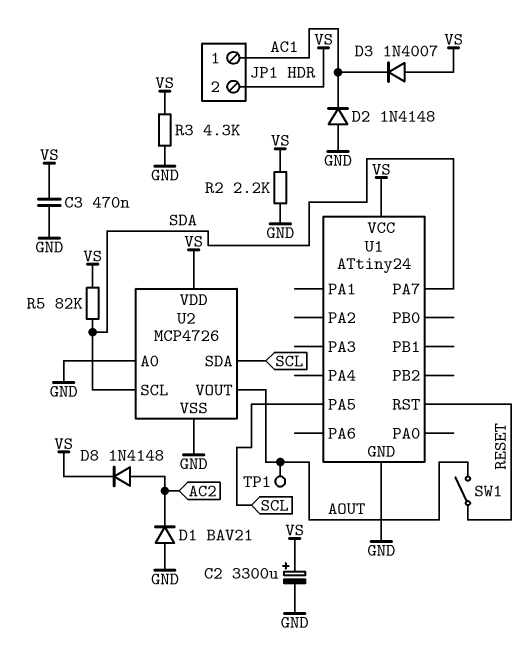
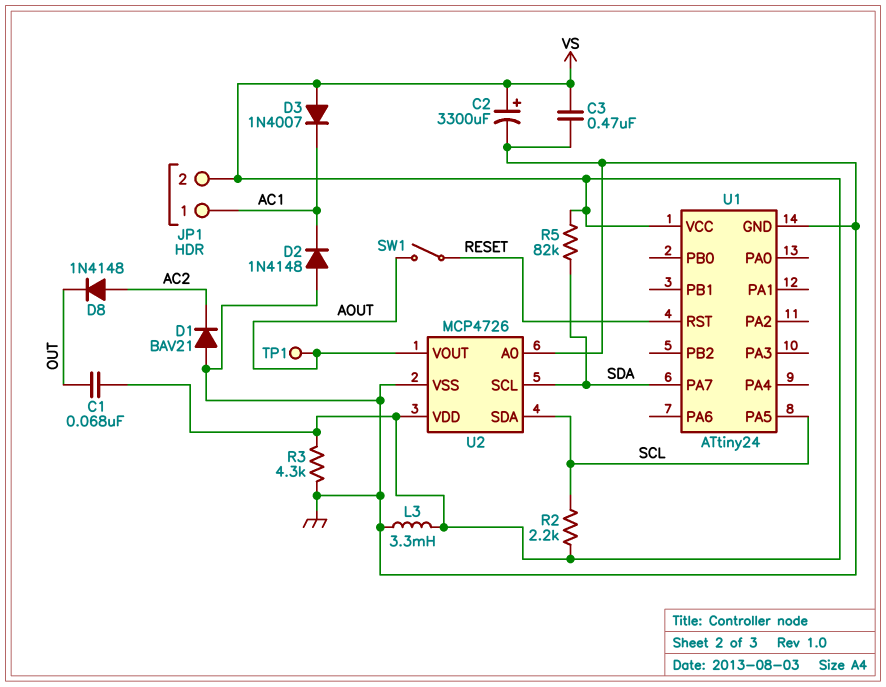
C1: none -> 68nF (OUT, VS)
D8: diode 1N4148 (A AC2, K VS) -> diode 1N4148 (A AC2, K OUT)
L3: none -> 3.3mH (GND, VS)
R2: 2.2k (GND, VS) -> 2.2k (SCL, VS)

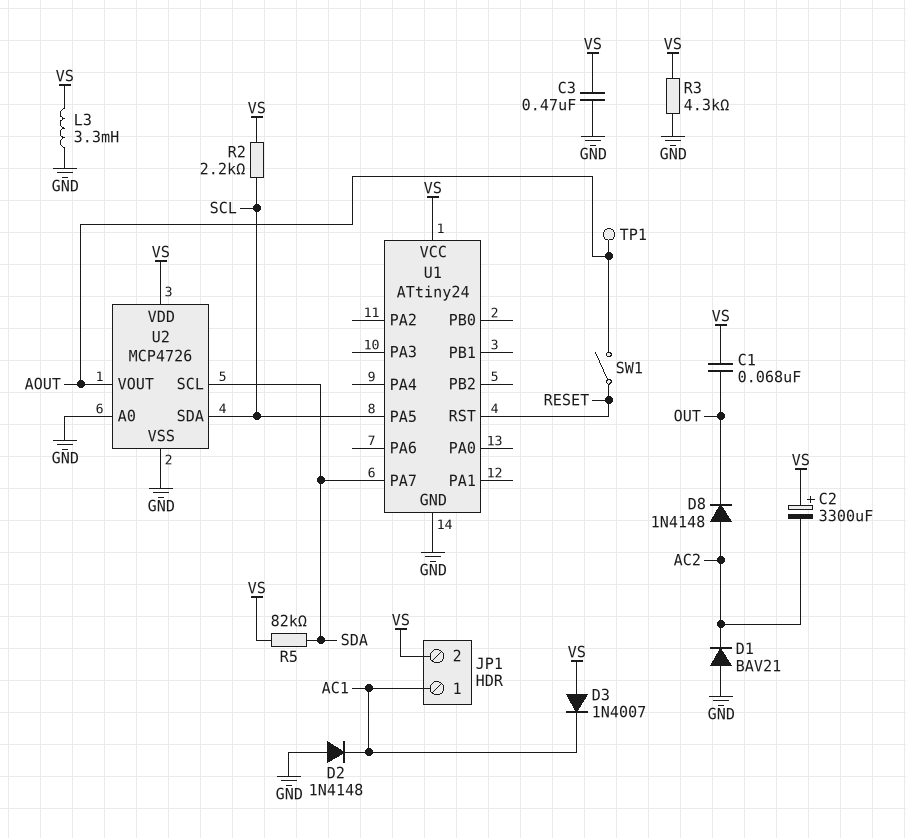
C2: 3300uF (plus VS, minus GND) -> 3300uF (plus VS, minus AC2)

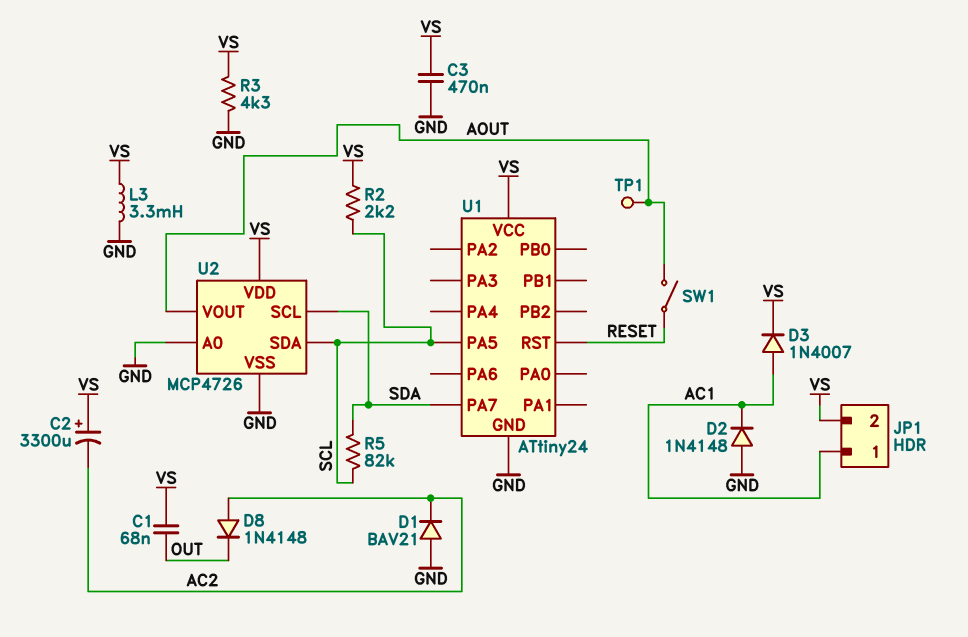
D3: diode 1N4007 (A VS, K AC1) -> diode 1N4007 (A AC1, K VS)
R5: 82k (SDA, VS) -> 82k (SCL, SDA)

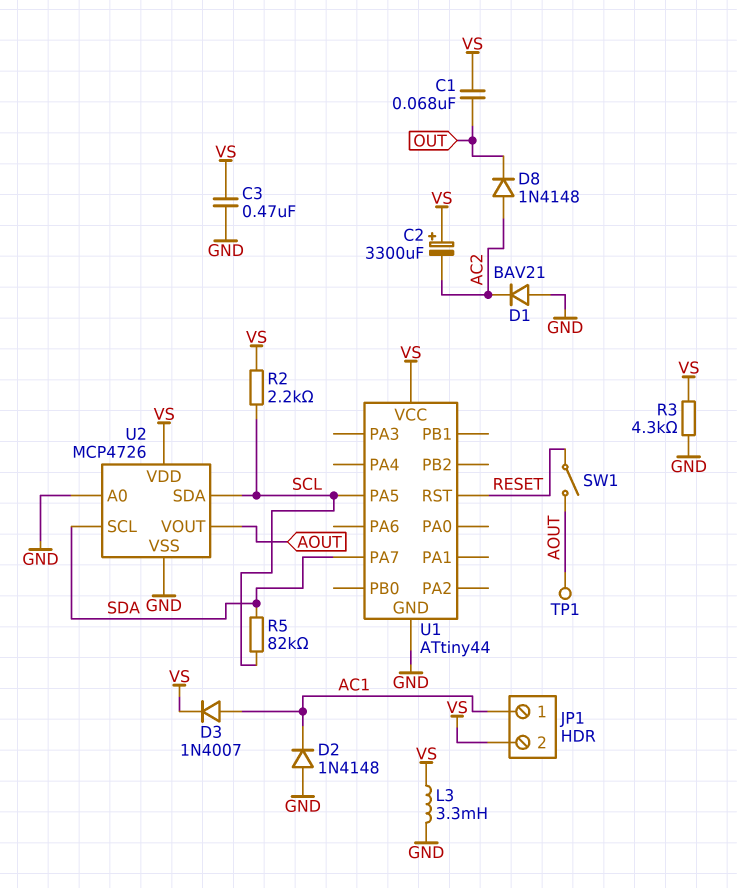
U1: ATtiny24 -> ATtiny44

